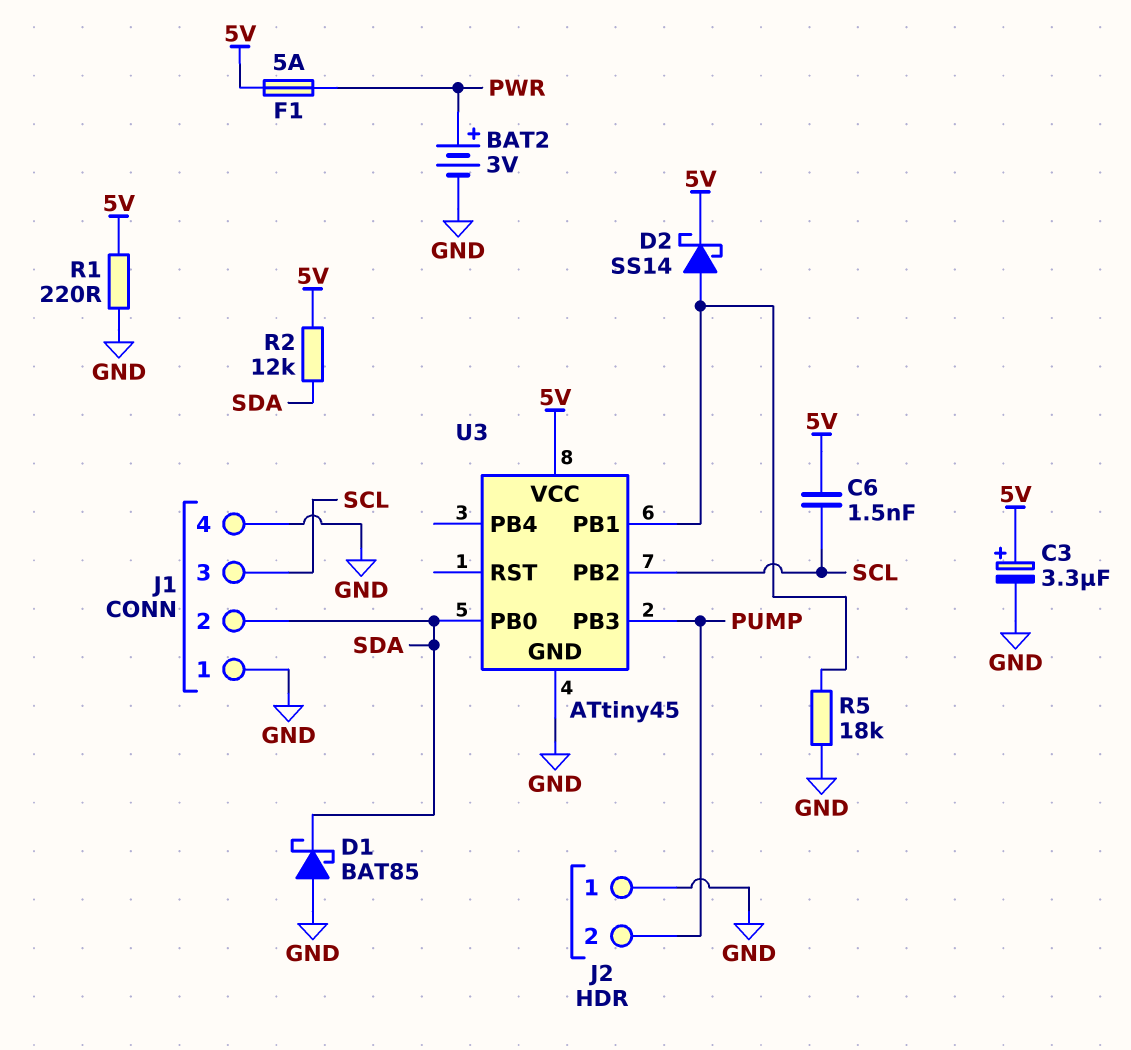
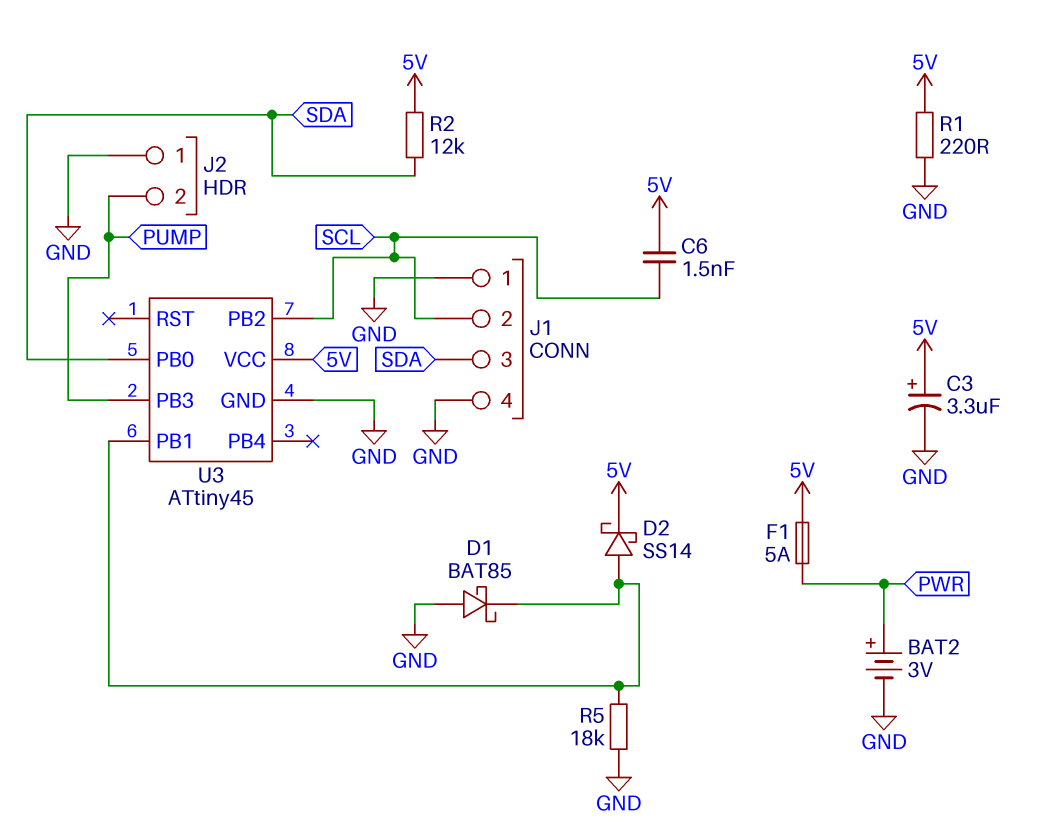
D1: schottky BAT85 (A GND, K SDA) -> schottky BAT85 (A GND, K U3/PB1)
J1 pin 2: SDA -> SCL
J1 pin 3: SCL -> SDA

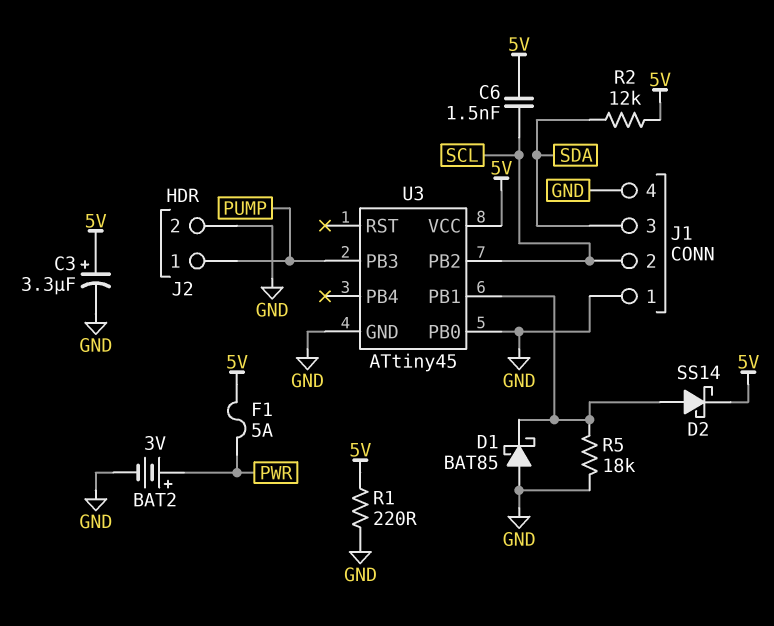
J2 pin 1: GND -> PUMP
J2 pin 2: PUMP -> GND
U3 pin PB0: SDA -> GND

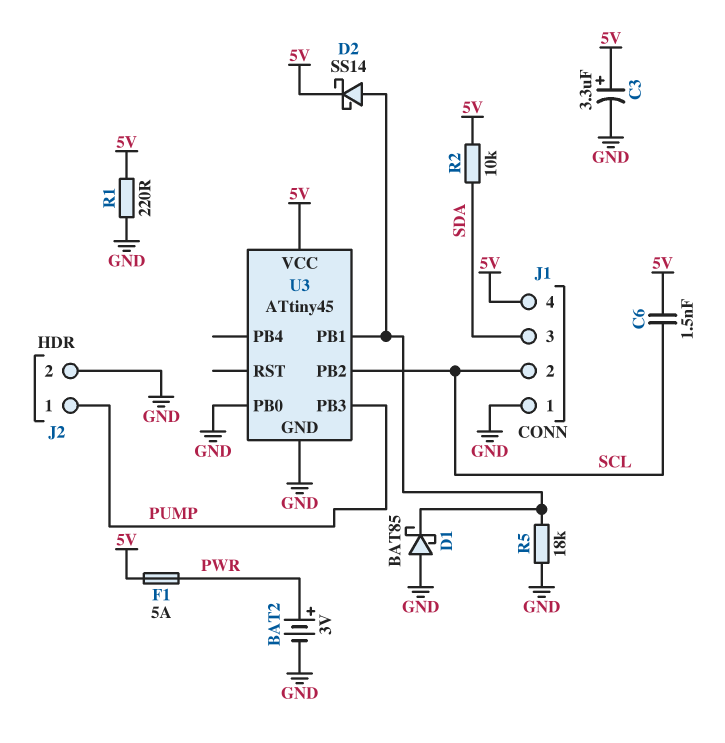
J1 pin 4: GND -> 5V
R2: 12k (5V, SDA) -> 10k (5V, SDA)

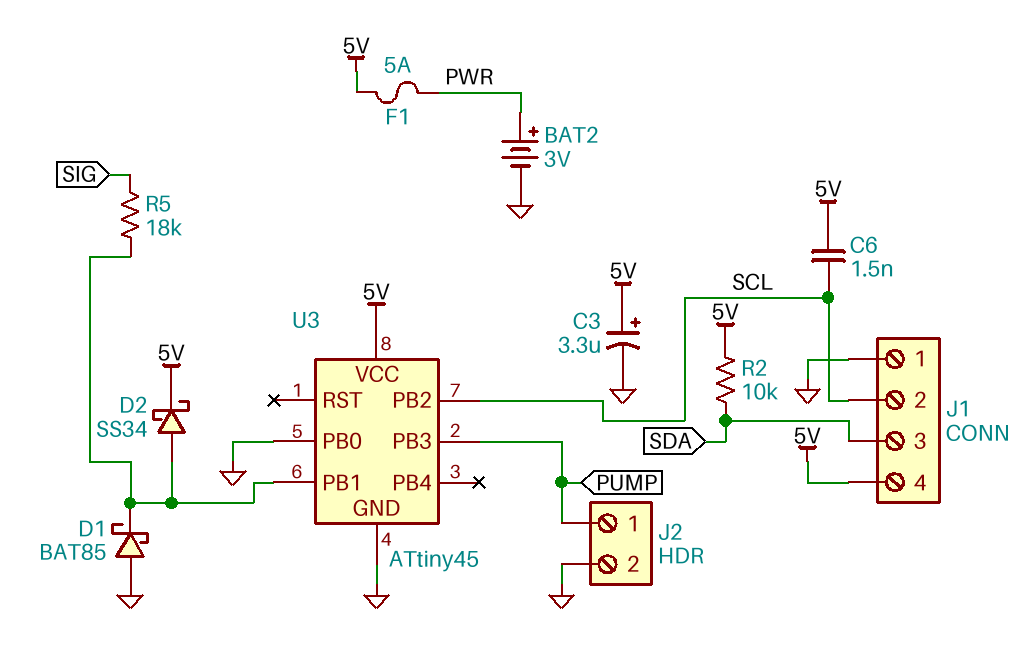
D2: schottky SS14 (A U3/PB1, K 5V) -> schottky SS34 (A U3/PB1, K 5V)
R1: 220 (5V, GND) -> none
R5: 18k (GND, U3/PB1) -> 18k (SIG, U3/PB1)

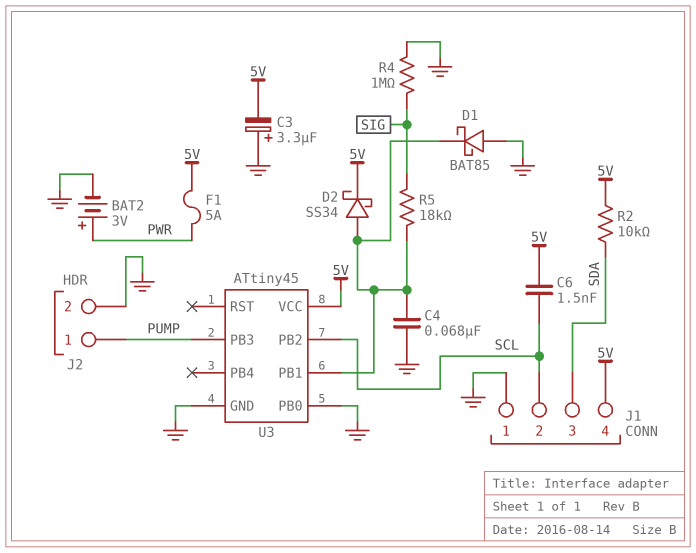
C3: 3.3uF (plus 5V, minus GND) -> 3.3uF (plus GND, minus 5V)
C4: none -> 68nF (GND, U3/PB1)
R4: none -> 1M (GND, SIG)

